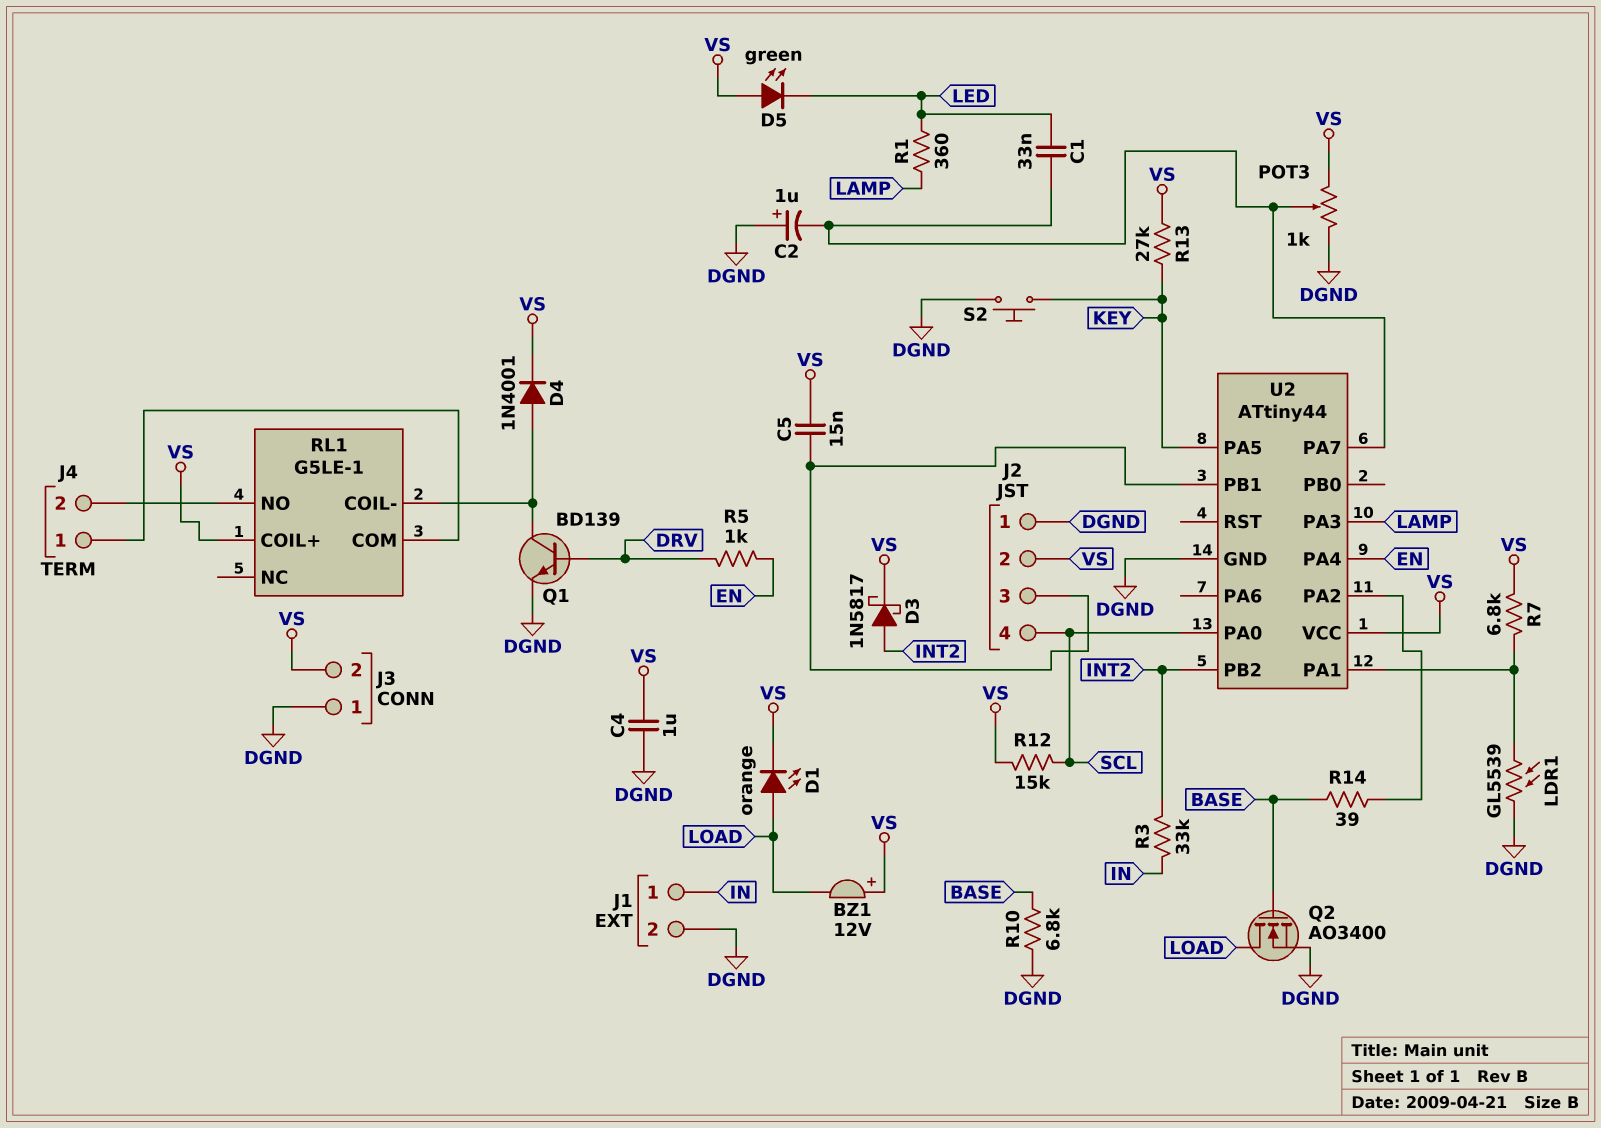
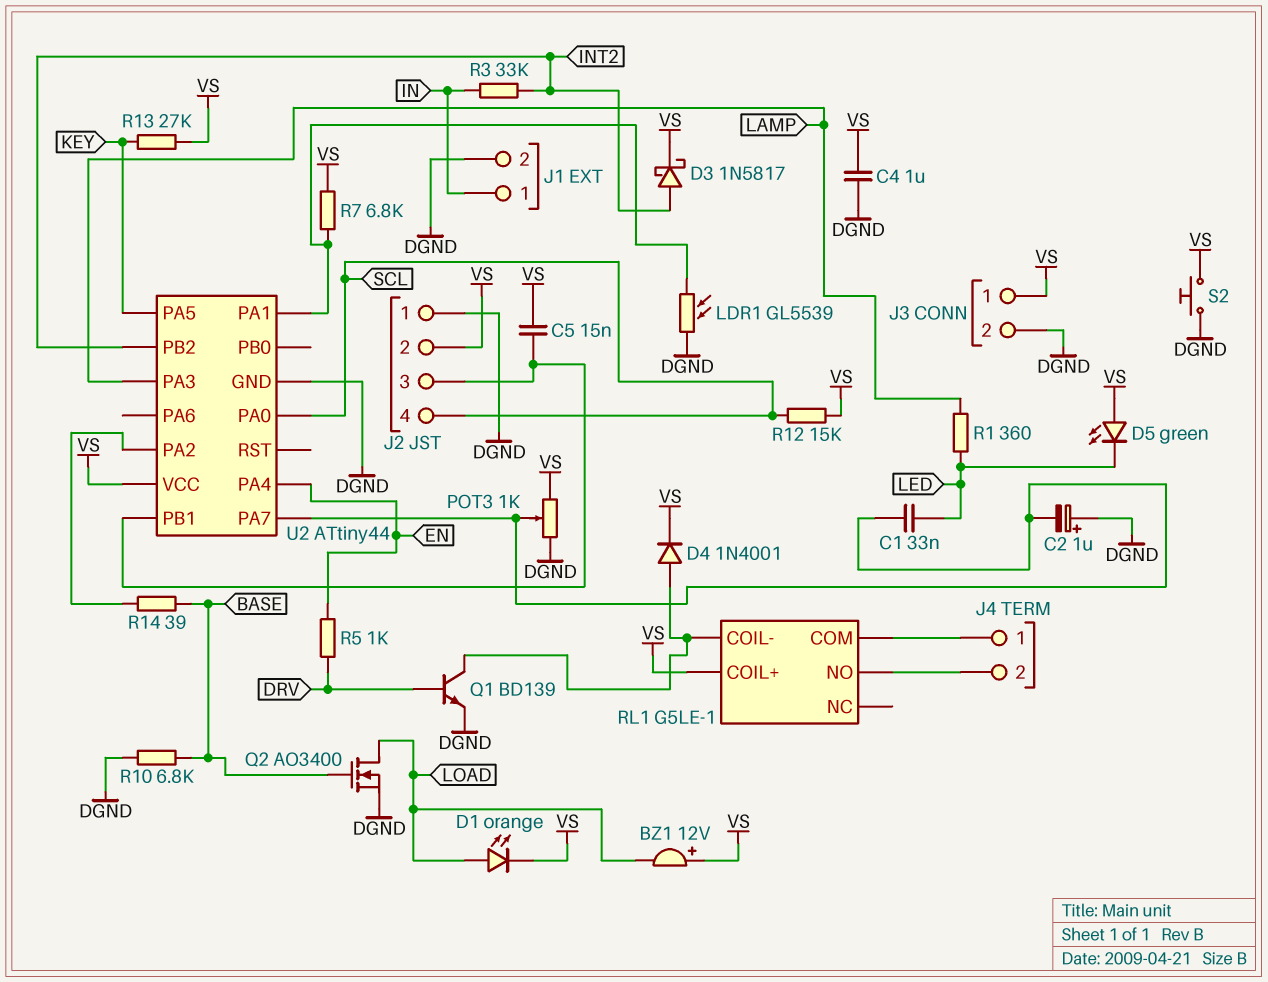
J3 pin 1: DGND -> VS
J3 pin 2: VS -> DGND
S2: button (DGND, KEY) -> button (DGND, VS)

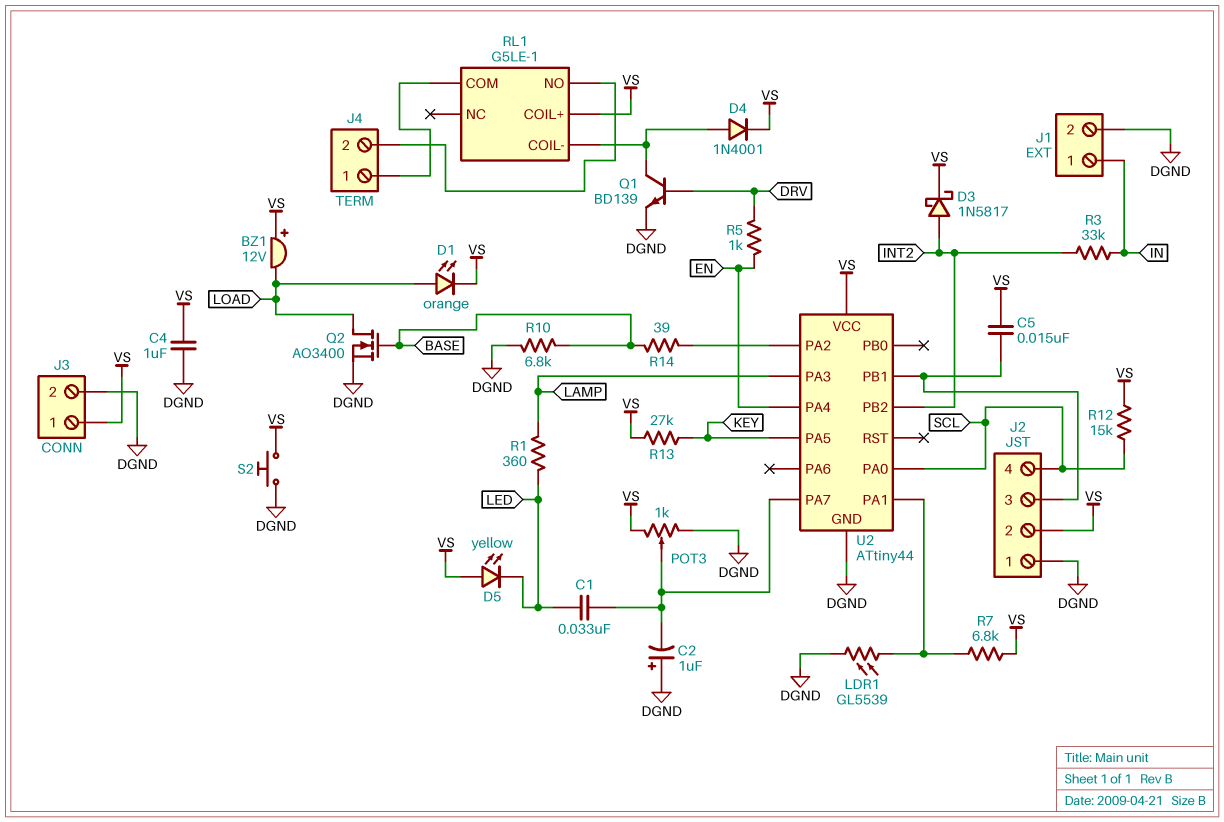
D5: LED green (A VS, K LED) -> LED yellow (A VS, K LED)

